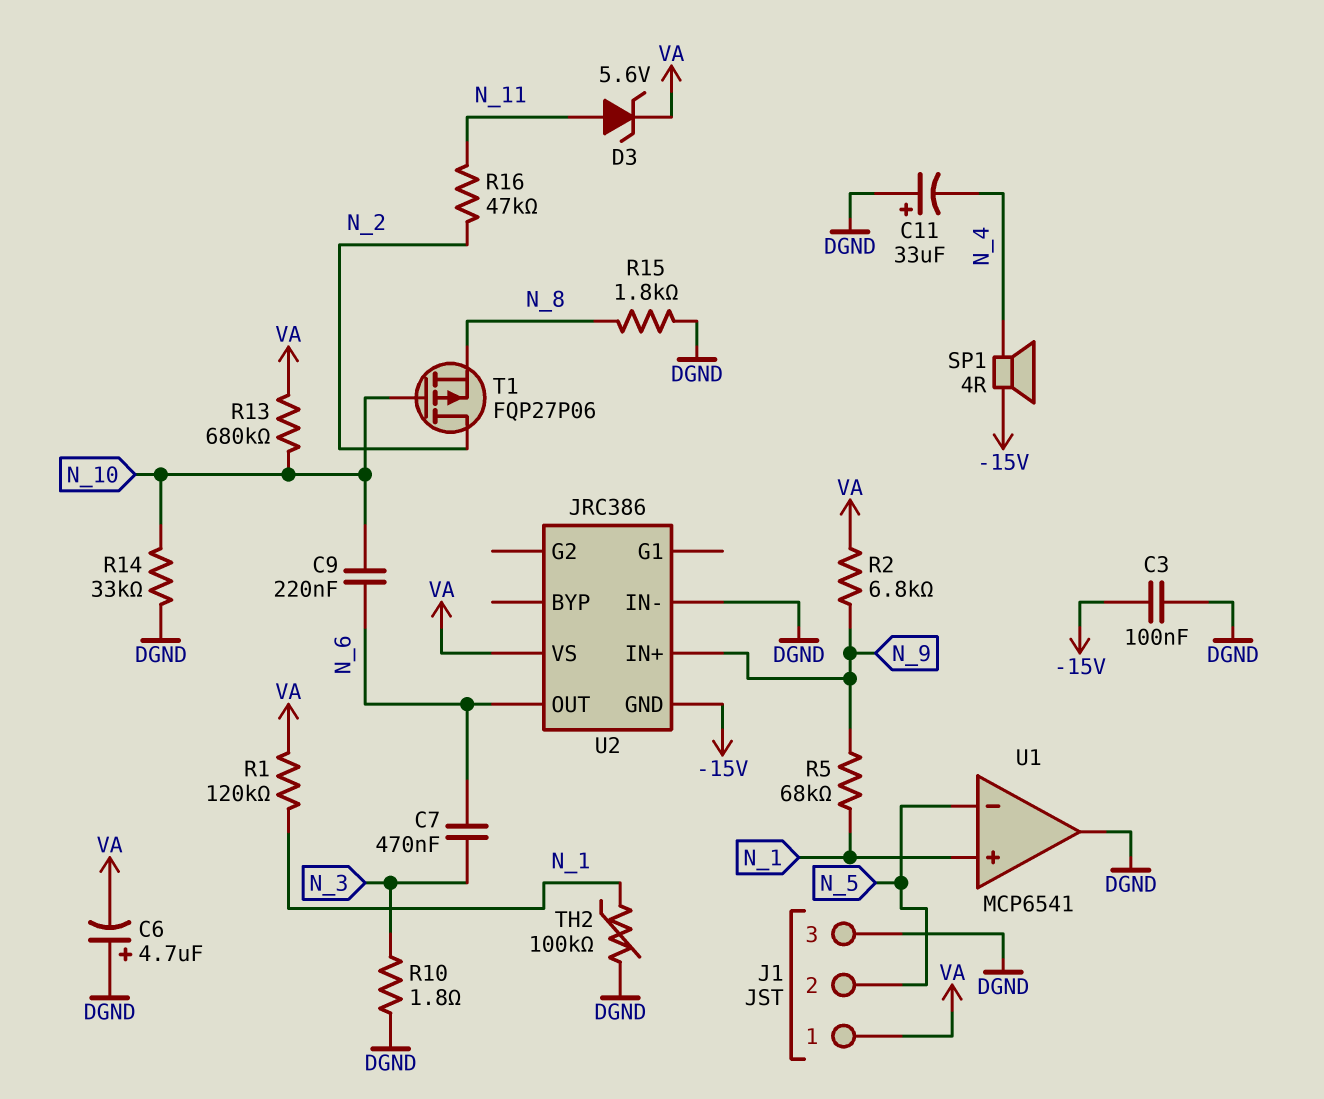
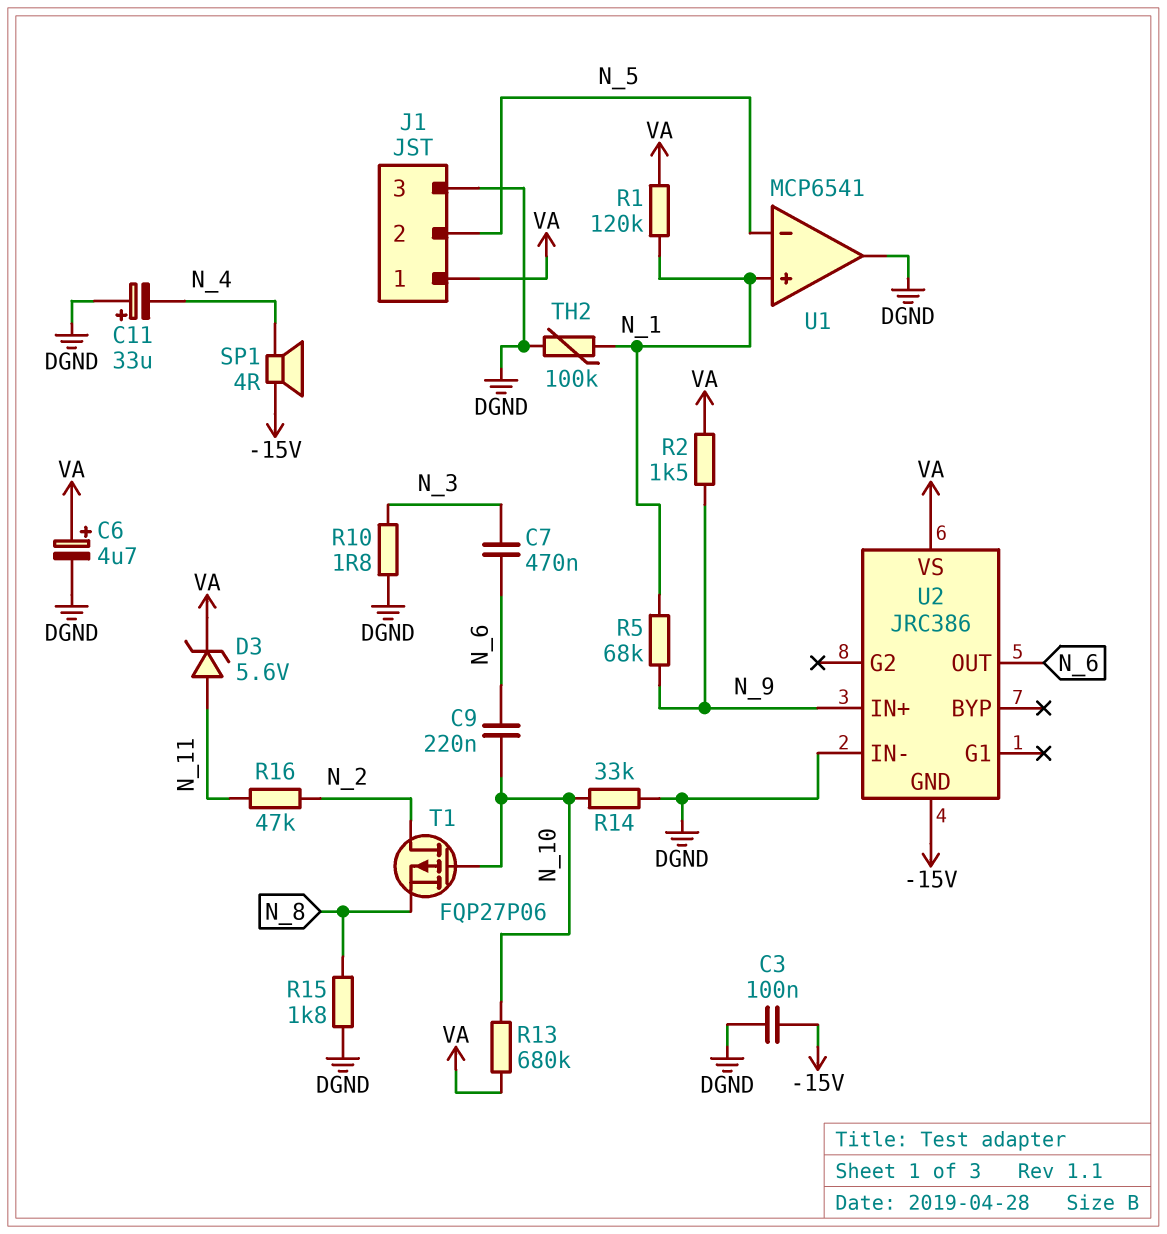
C6: 4.7uF (plus DGND, minus VA) -> 4.7uF (plus VA, minus DGND)
R2: 6.8k (N_9, VA) -> 1.5k (N_9, VA)

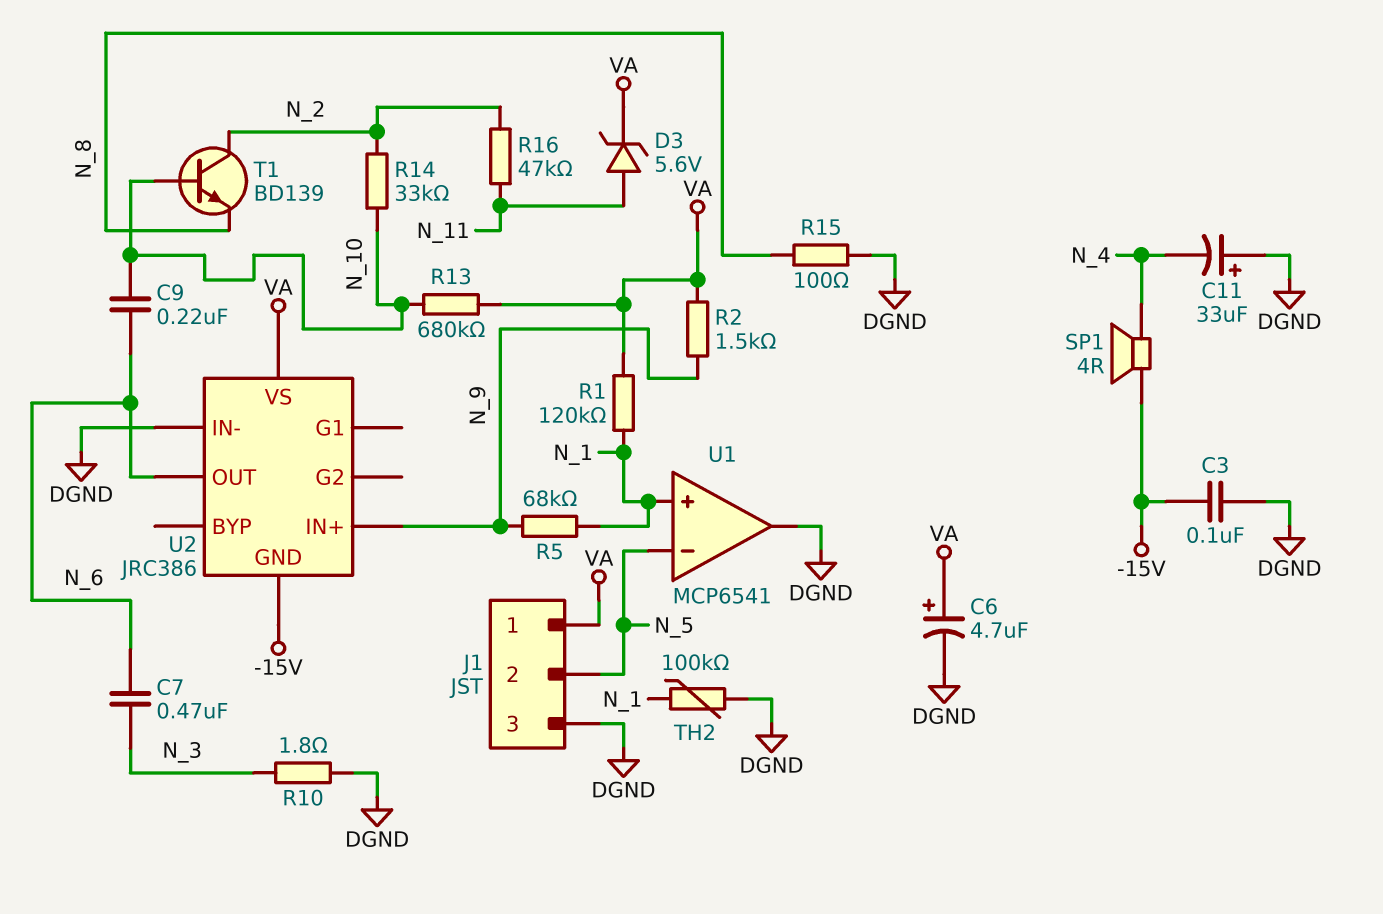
R14: 33k (DGND, N_10) -> 33k (N_2, N_10)
R15: 1.8k (DGND, N_8) -> 100 (DGND, N_8)
T1: PMOS FQP27P06 (G N_10, D N_2, S N_8) -> NPN BD139 (B N_10, C N_2, E N_8)

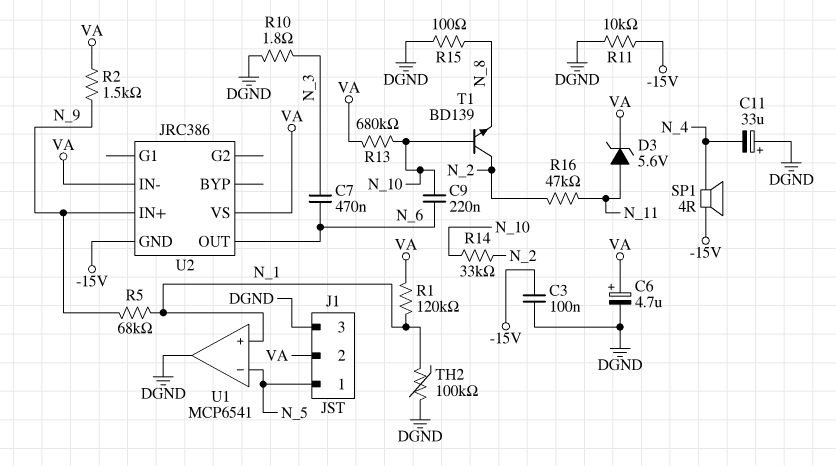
J1 pin 1: VA -> N_5
J1 pin 2: N_5 -> VA
R11: none -> 10k (-15V, DGND)
U2 pin IN-: DGND -> VA

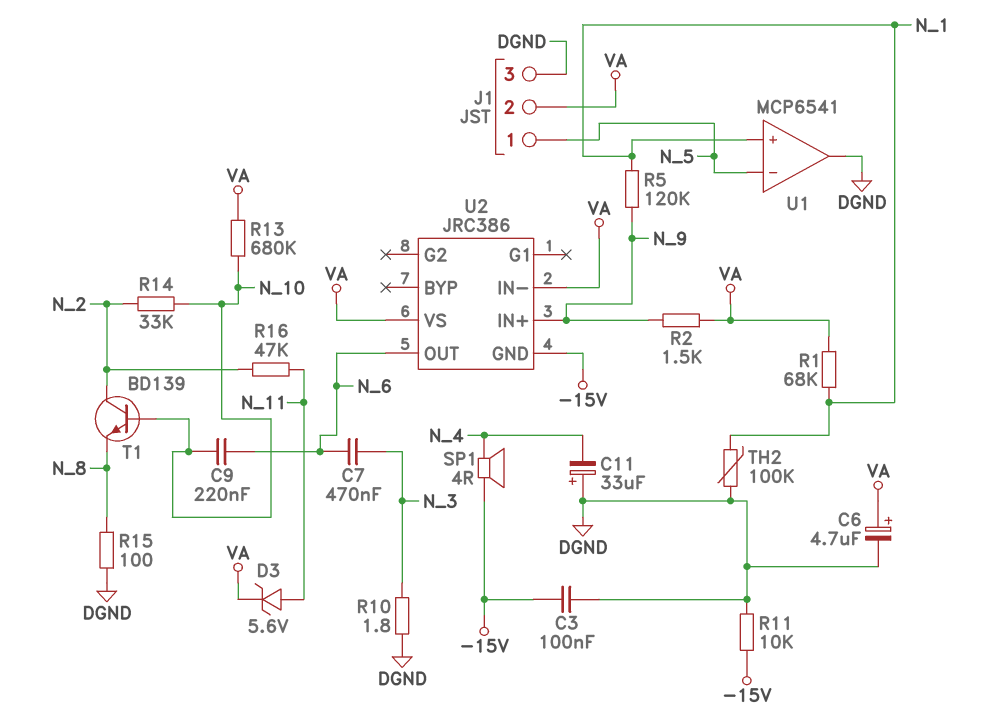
R1: 120k (N_1, VA) -> 68k (N_1, VA)
R5: 68k (N_1, N_9) -> 120k (N_1, N_9)

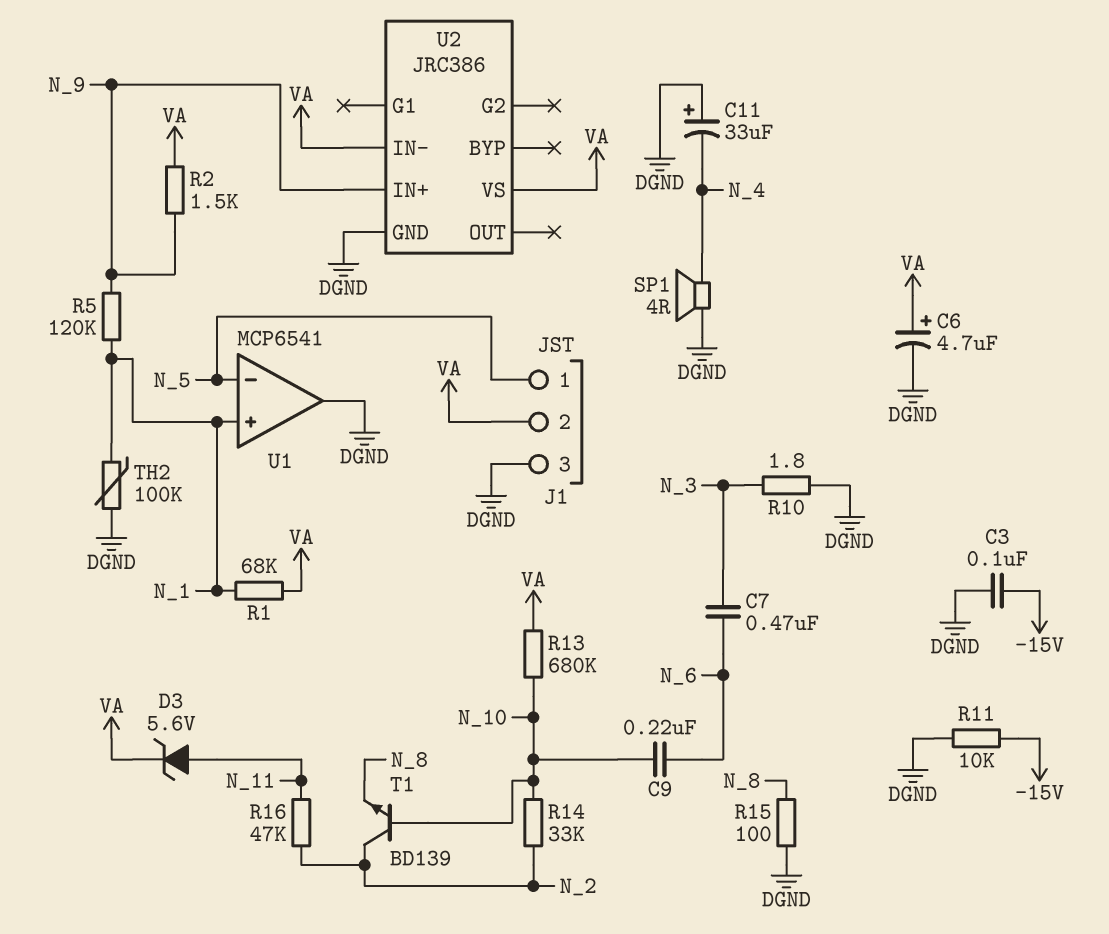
SP1: speaker 4R (-15V, N_4) -> speaker 4R (DGND, N_4)
U2 pin GND: -15V -> DGND
U2 pin OUT: N_6 -> none

